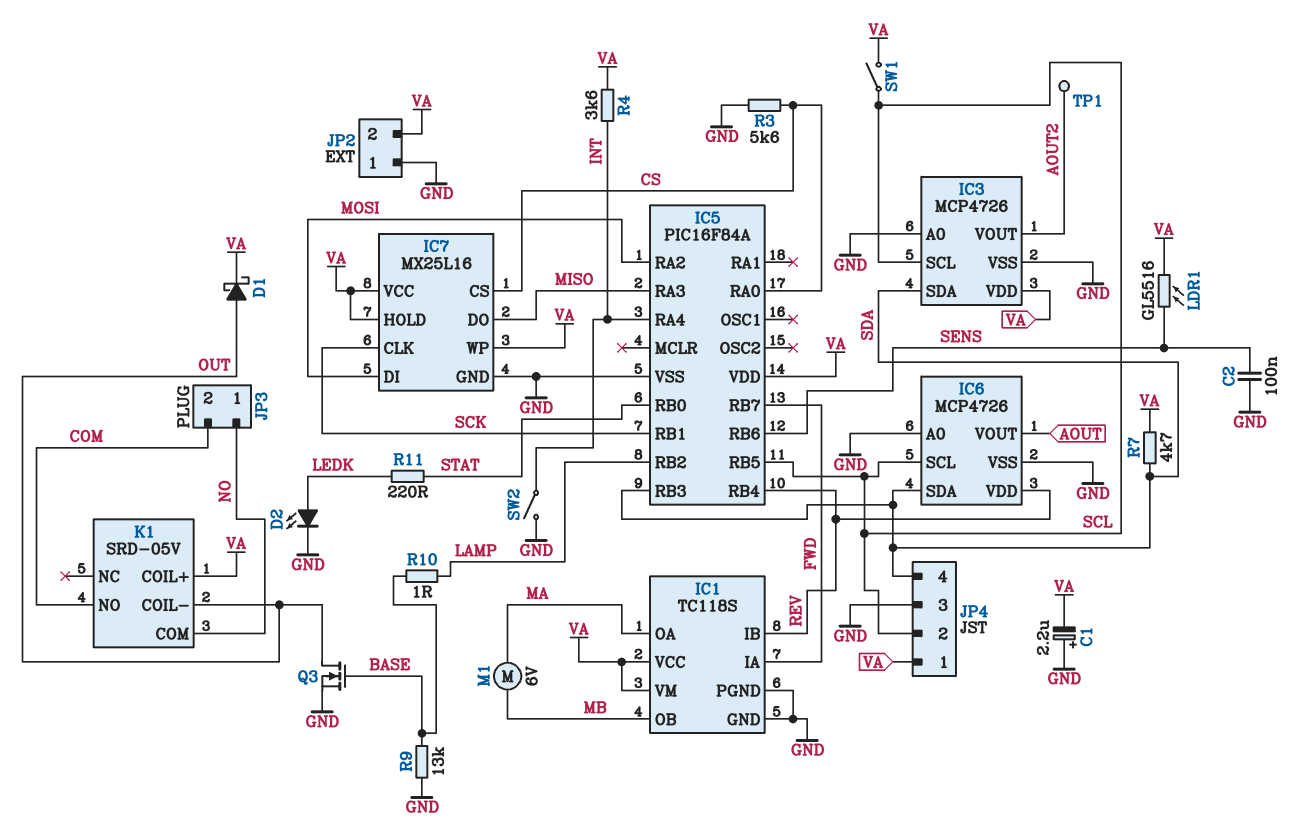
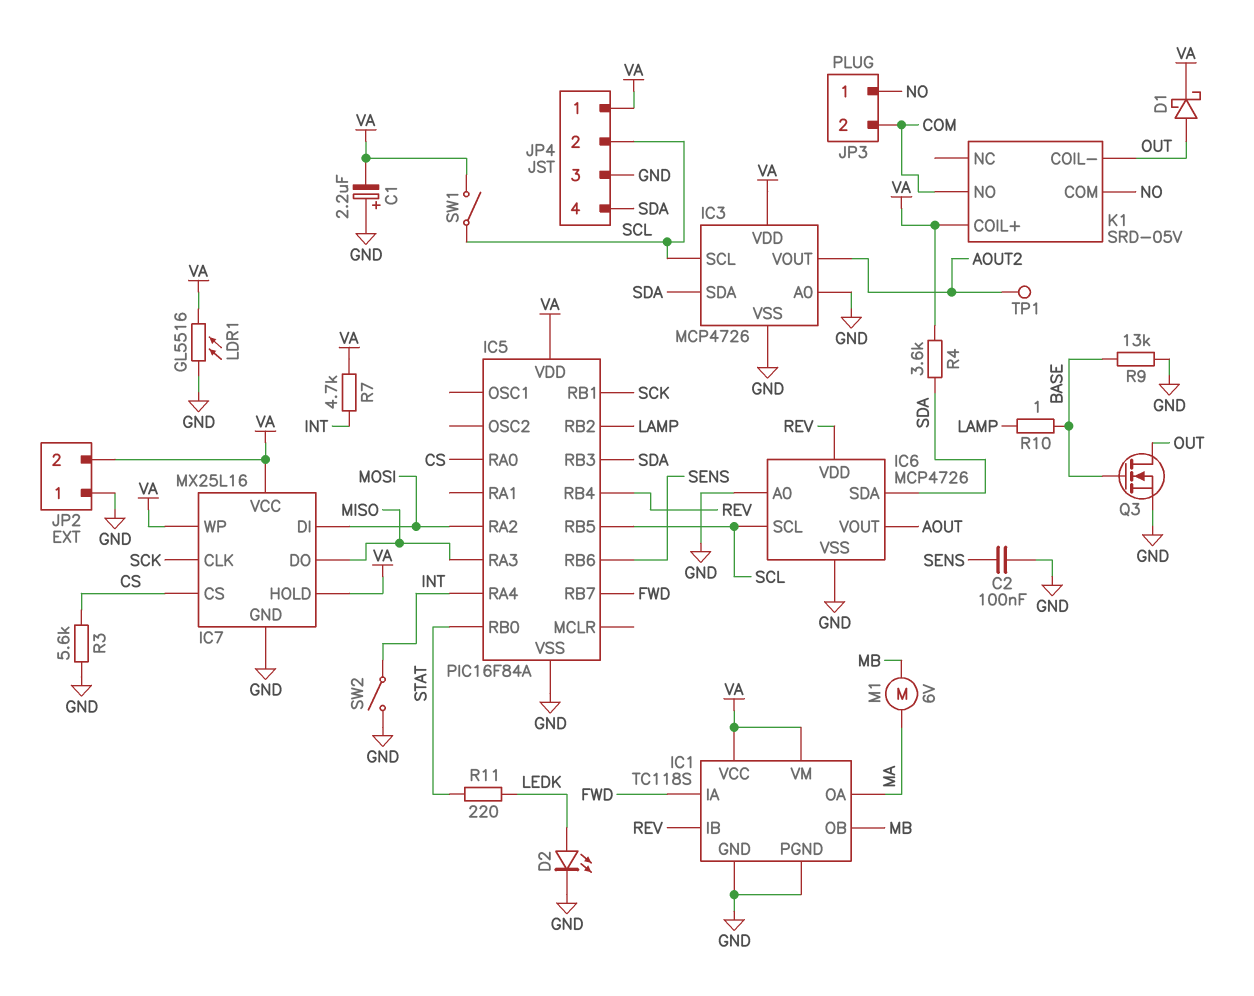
LDR1: GL5516 (SENS, VA) -> GL5516 (GND, VA)
R4: 3.6k (INT, VA) -> 3.6k (SDA, VA)
R7: 4.7k (SDA, VA) -> 4.7k (INT, VA)

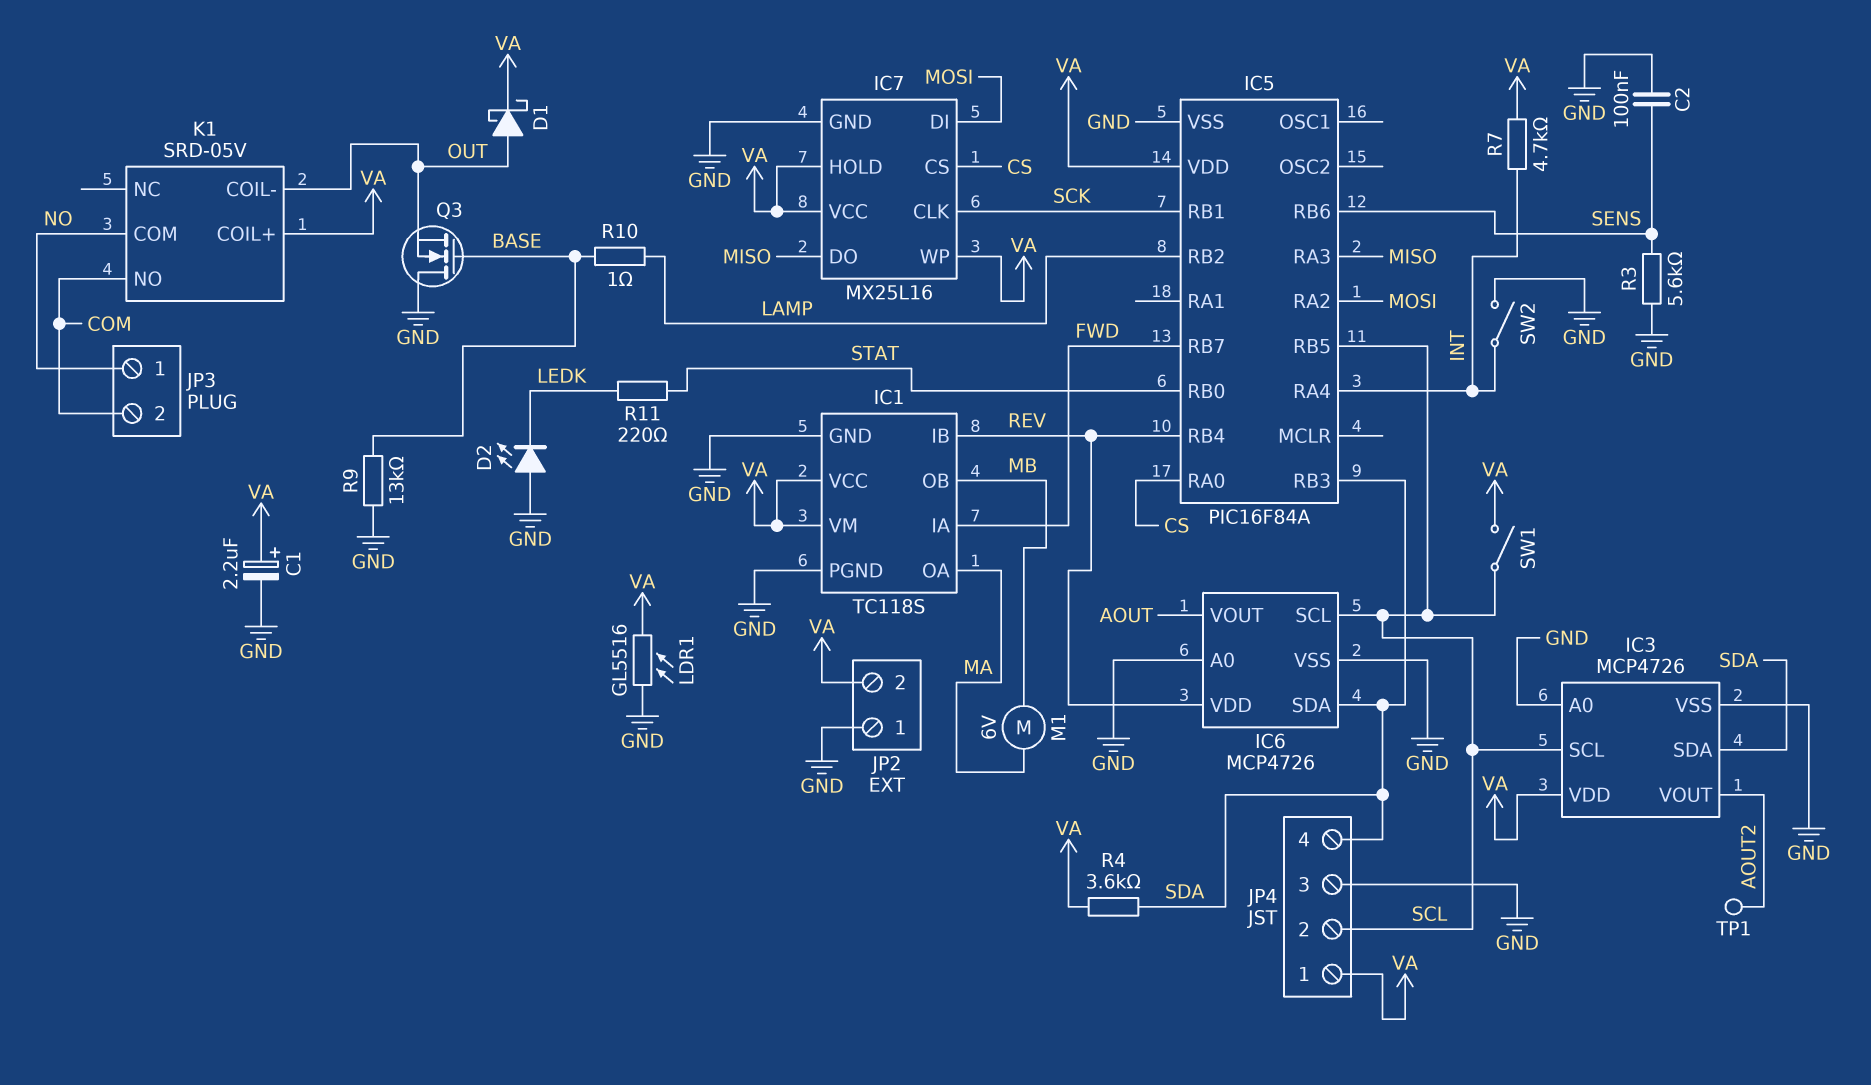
C1: 2.2uF (plus GND, minus VA) -> 2.2uF (plus VA, minus GND)
D2: LED (A LEDK, K GND) -> LED (A GND, K LEDK)
Q3: NMOS (G BASE, D OUT, S GND) -> NMOS (G BASE, D GND, S OUT)
R3: 5.6k (CS, GND) -> 5.6k (GND, SENS)

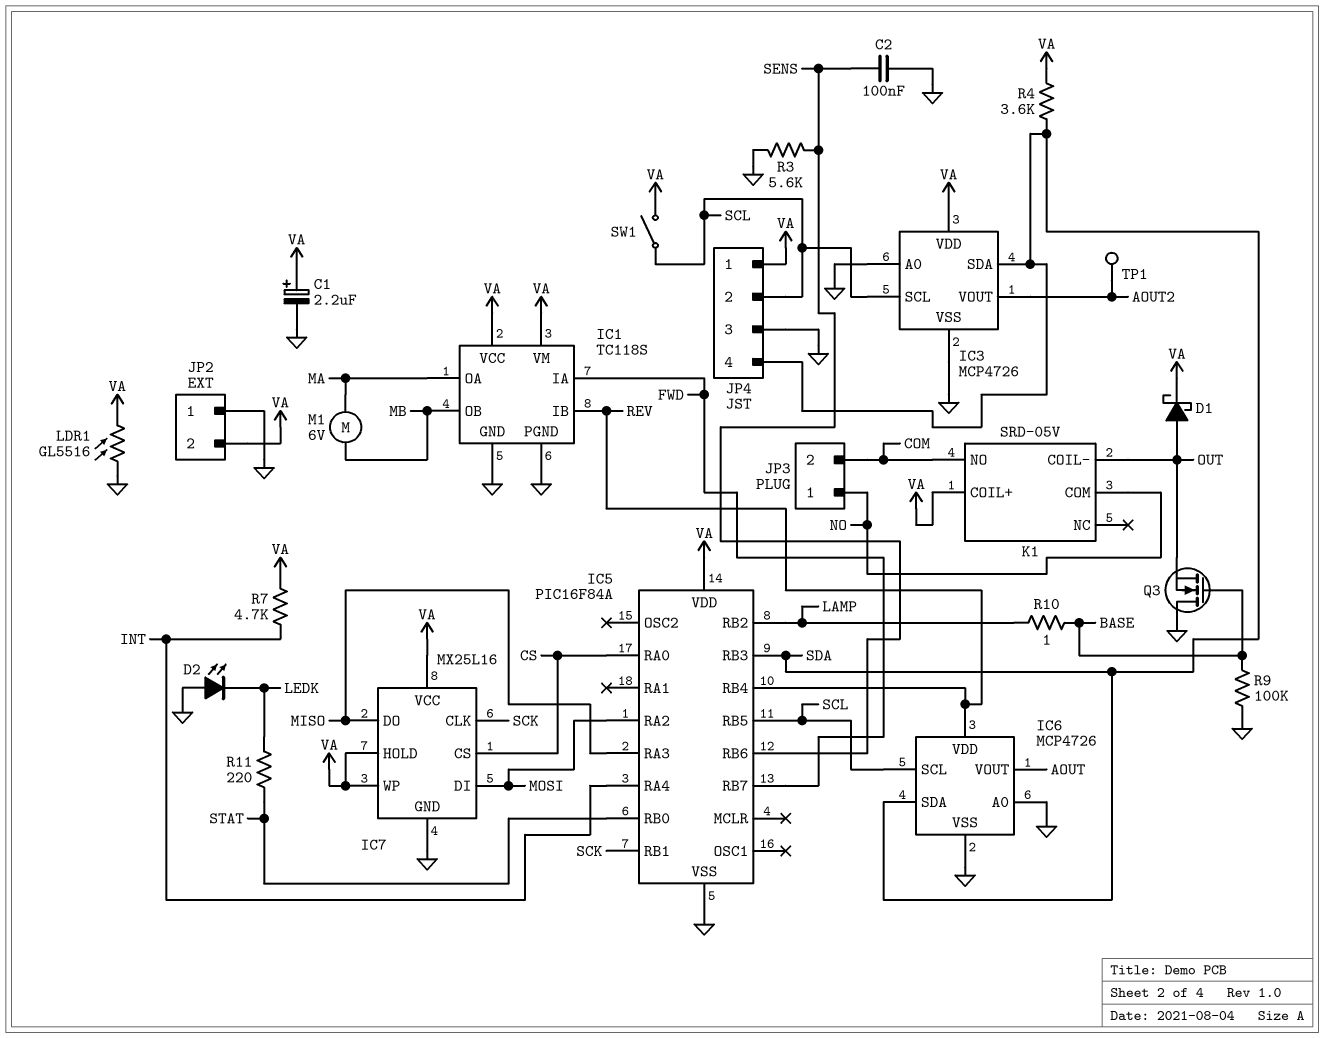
R9: 13k (BASE, GND) -> 100k (BASE, GND)
SW2: switch (GND, INT) -> none

